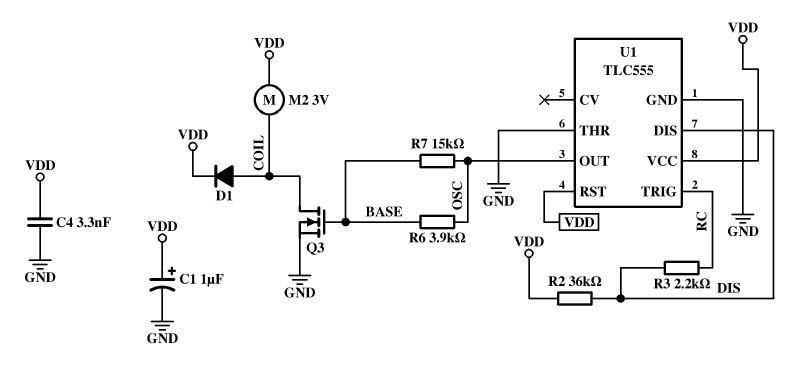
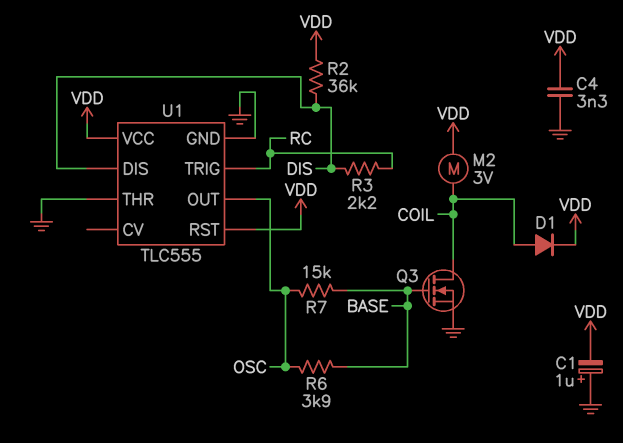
C1: 1uF (plus VDD, minus GND) -> 1uF (plus GND, minus VDD)

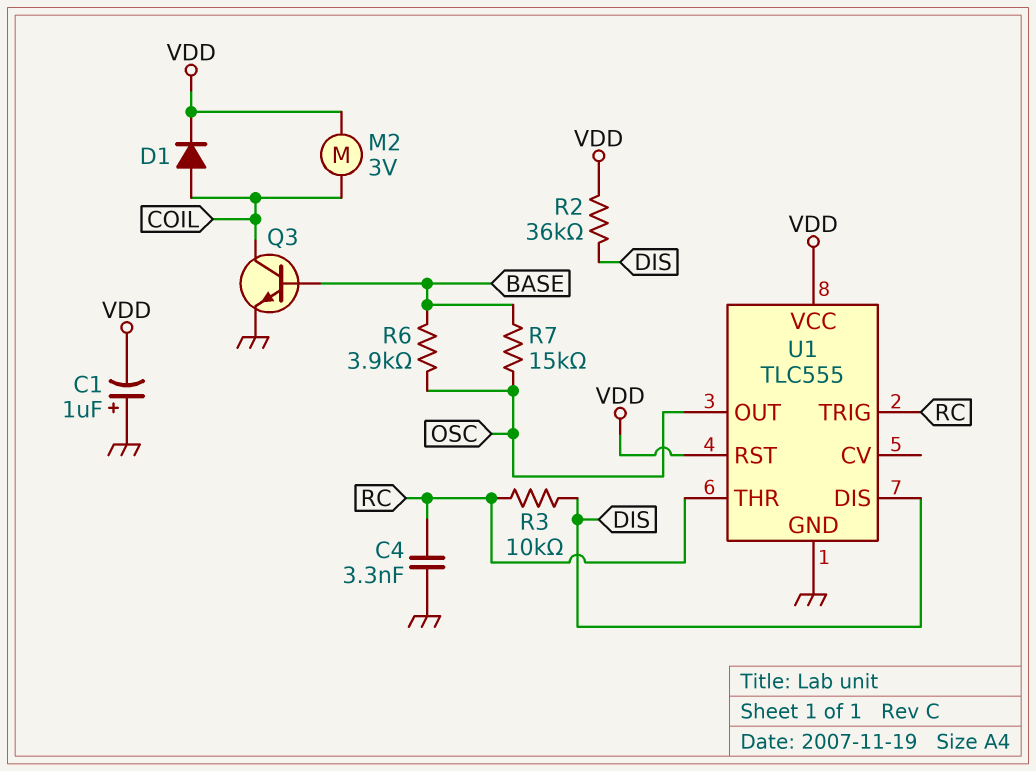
C4: 3.3nF (GND, VDD) -> 3.3nF (GND, RC)
Q3: NMOS (G BASE, D COIL, S GND) -> NPN (B BASE, C COIL, E GND)
R3: 2.2k (DIS, RC) -> 10k (DIS, RC)
U1 pin THR: GND -> RC

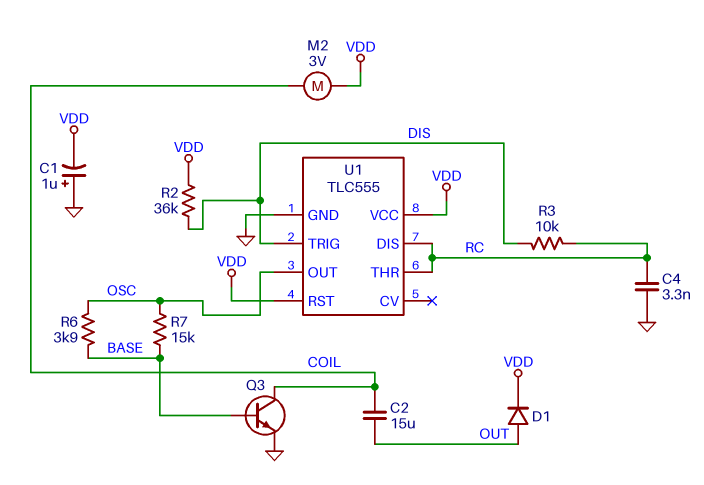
C2: none -> 15uF (COIL, OUT)
D1: diode (A COIL, K VDD) -> diode (A OUT, K VDD)
U1 pin DIS: DIS -> RC
U1 pin TRIG: RC -> DIS

